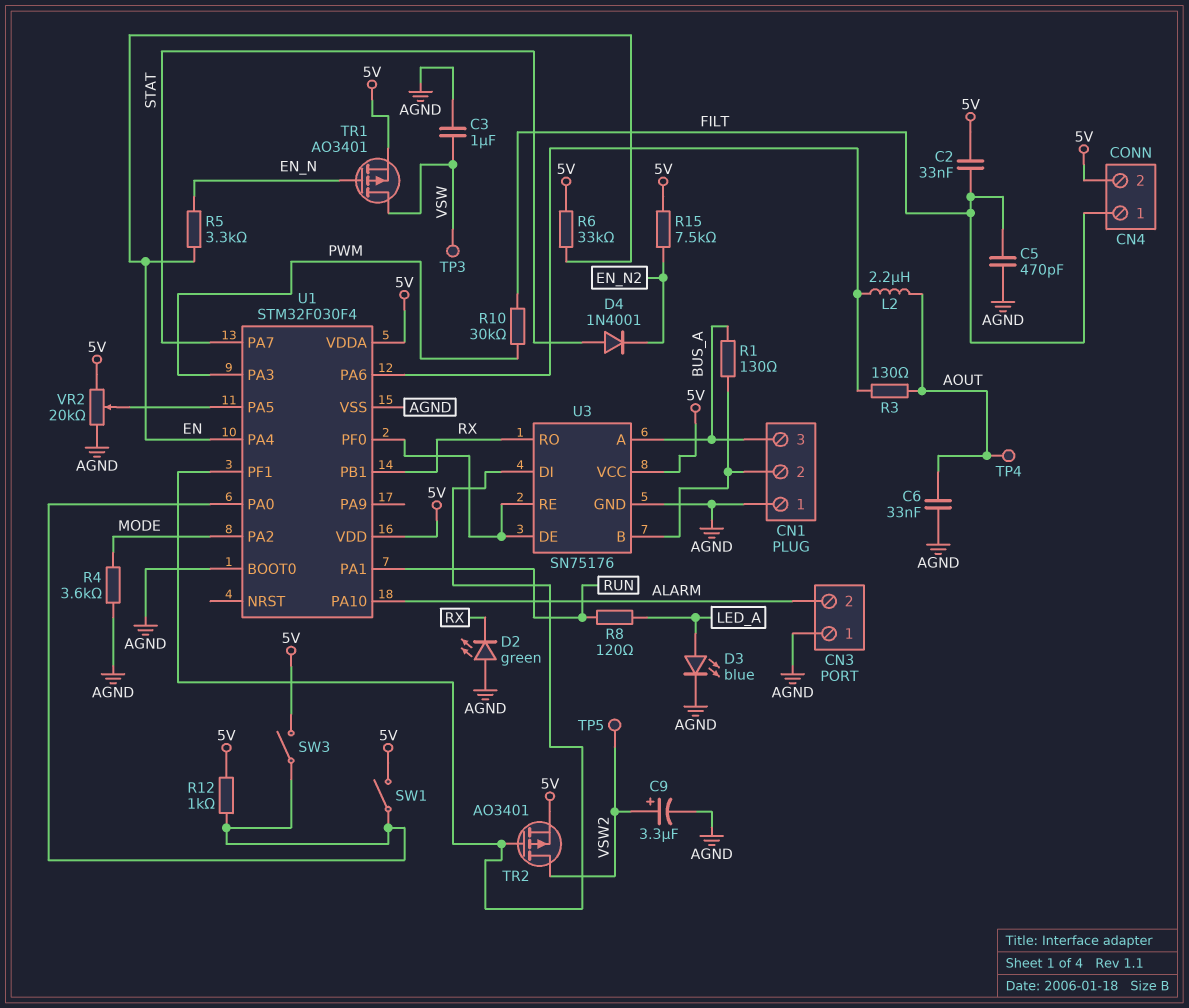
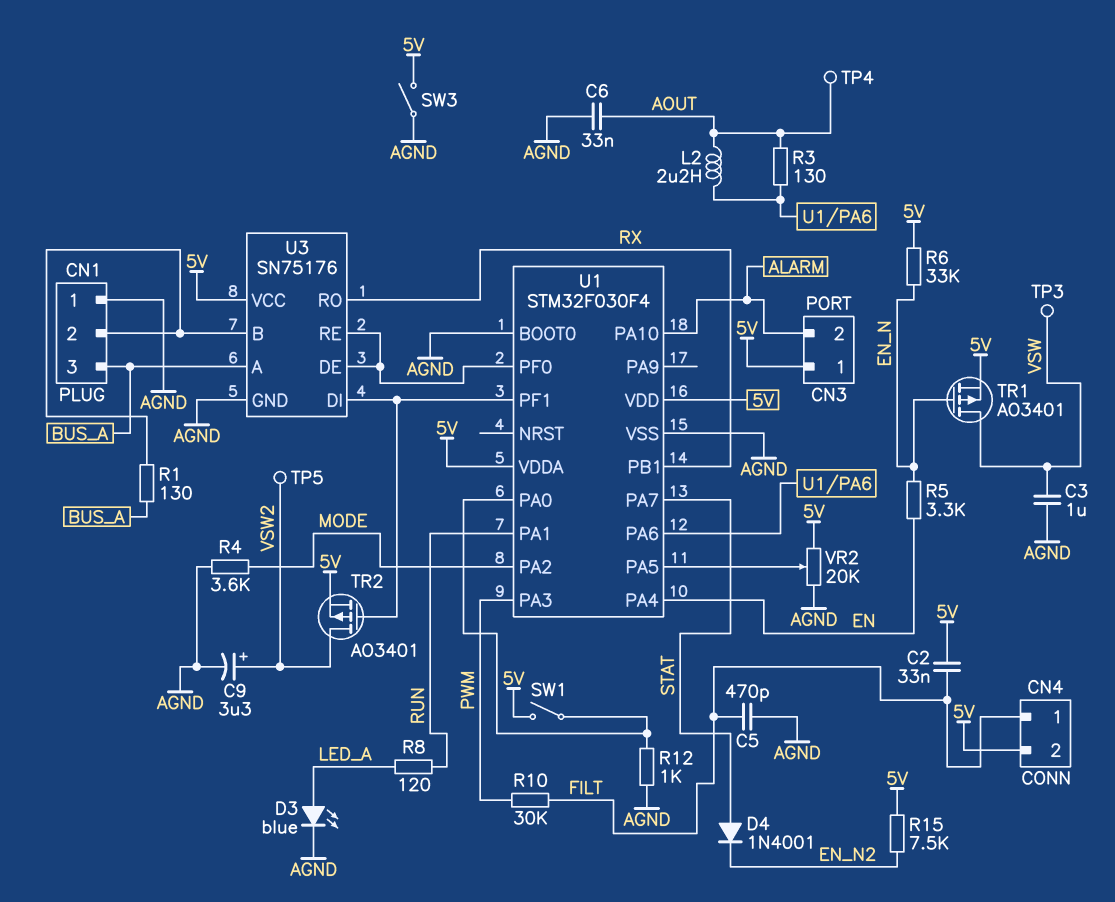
CN3 pin 1: AGND -> 5V
D2: LED green (A AGND, K RX) -> none
R6: 33k (5V, EN) -> 33k (5V, EN_N)
R12: 1k (5V, U1/PA0) -> 1k (AGND, U1/PA0)
SW3: switch (5V, U1/PA0) -> switch (5V, AGND)

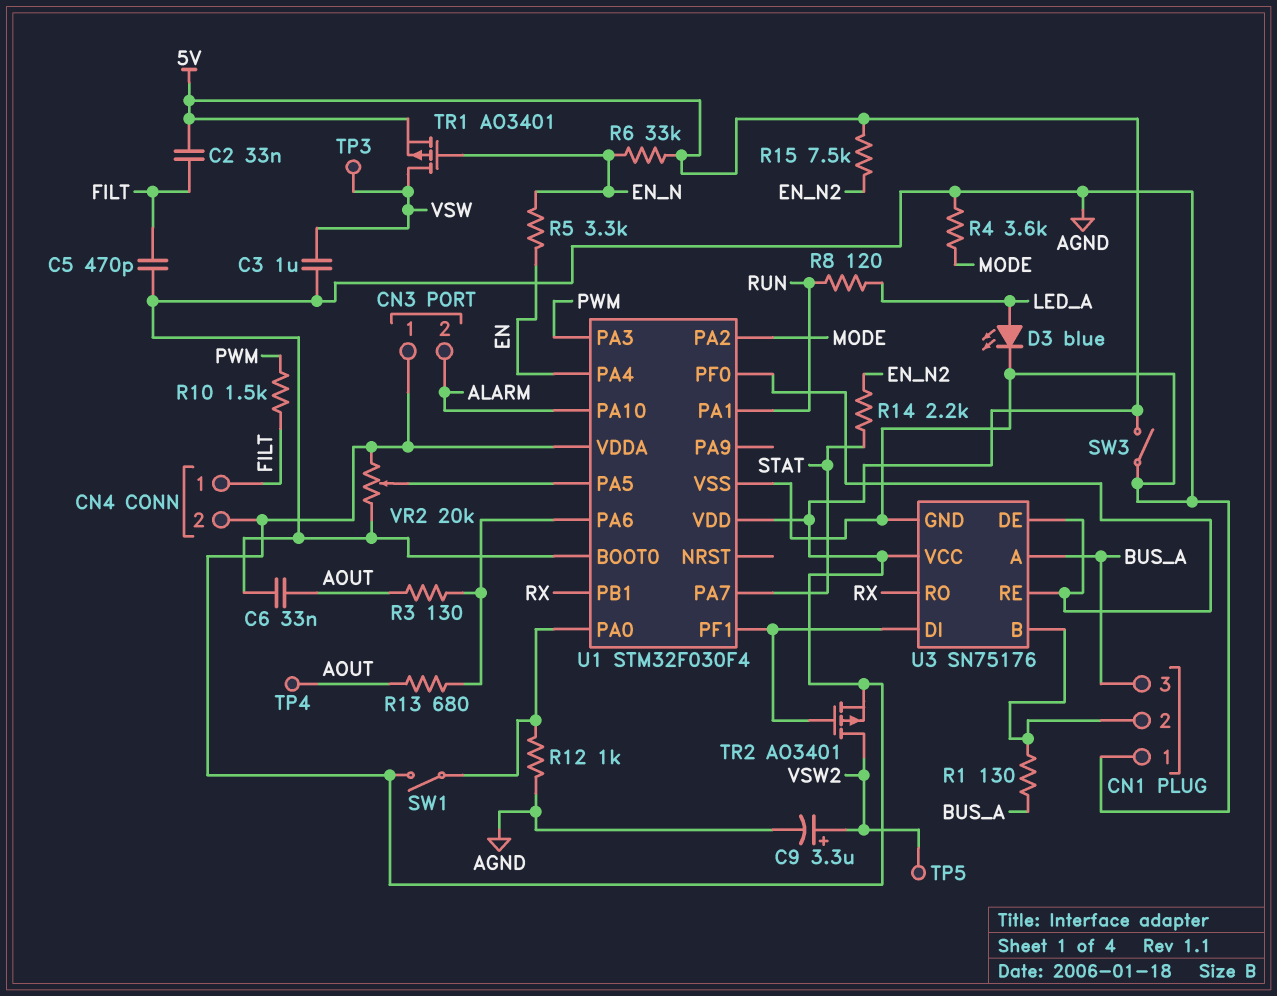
D4: diode 1N4001 (A STAT, K EN_N2) -> none
L2: 2.2uH (AOUT, U1/PA6) -> none
R10: 30k (FILT, PWM) -> 1.5k (FILT, PWM)
R13: none -> 680 (AOUT, U1/PA6)
R14: none -> 2.2k (EN_N2, STAT)

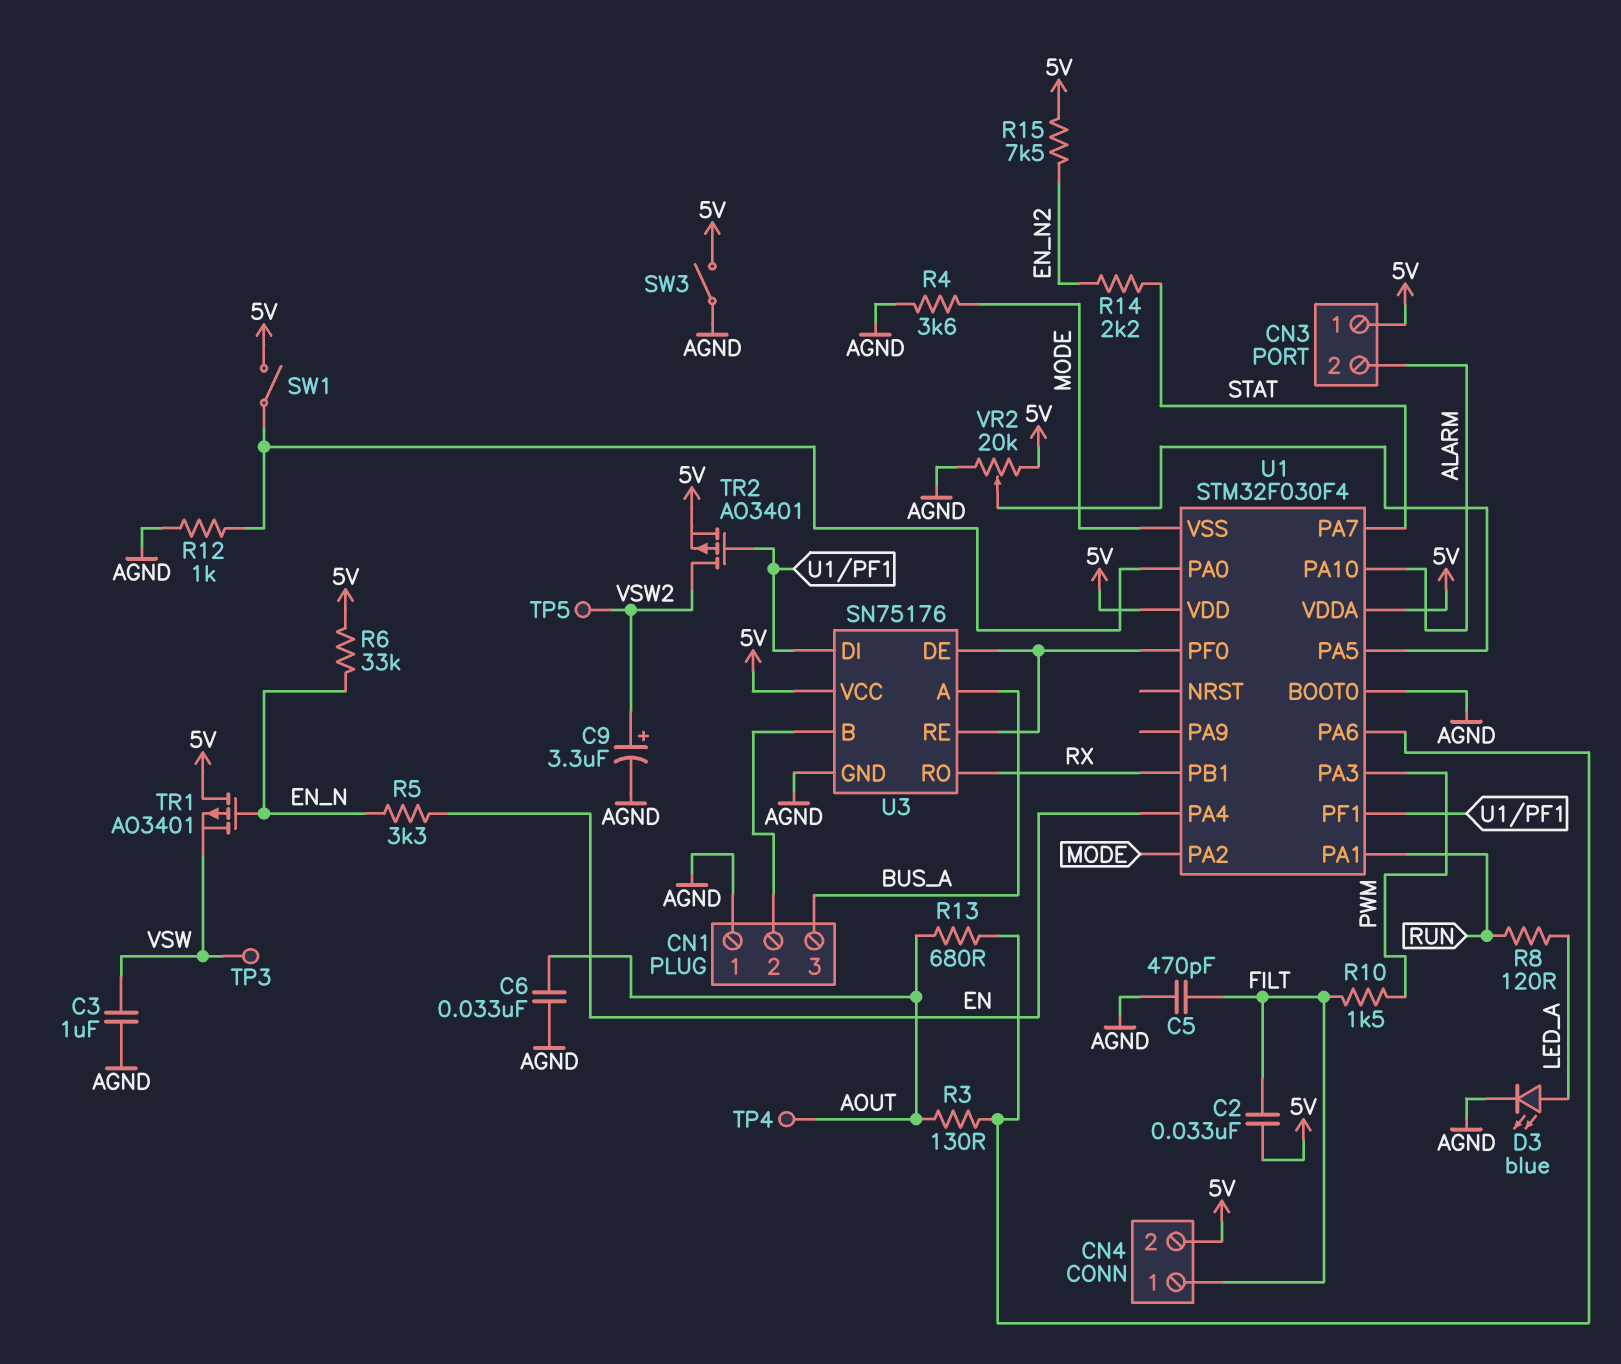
R1: 130 (BUS_A, CN1/2) -> none
TR1: PMOS AO3401 (G EN_N, D VSW, S 5V) -> PMOS AO3401 (G EN_N, D 5V, S VSW)
U1 pin VSS: AGND -> MODE

